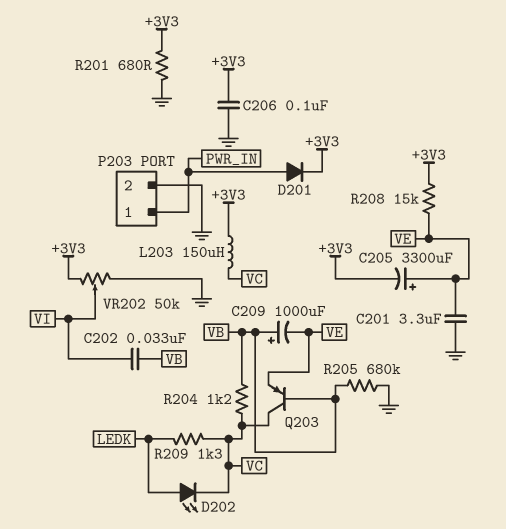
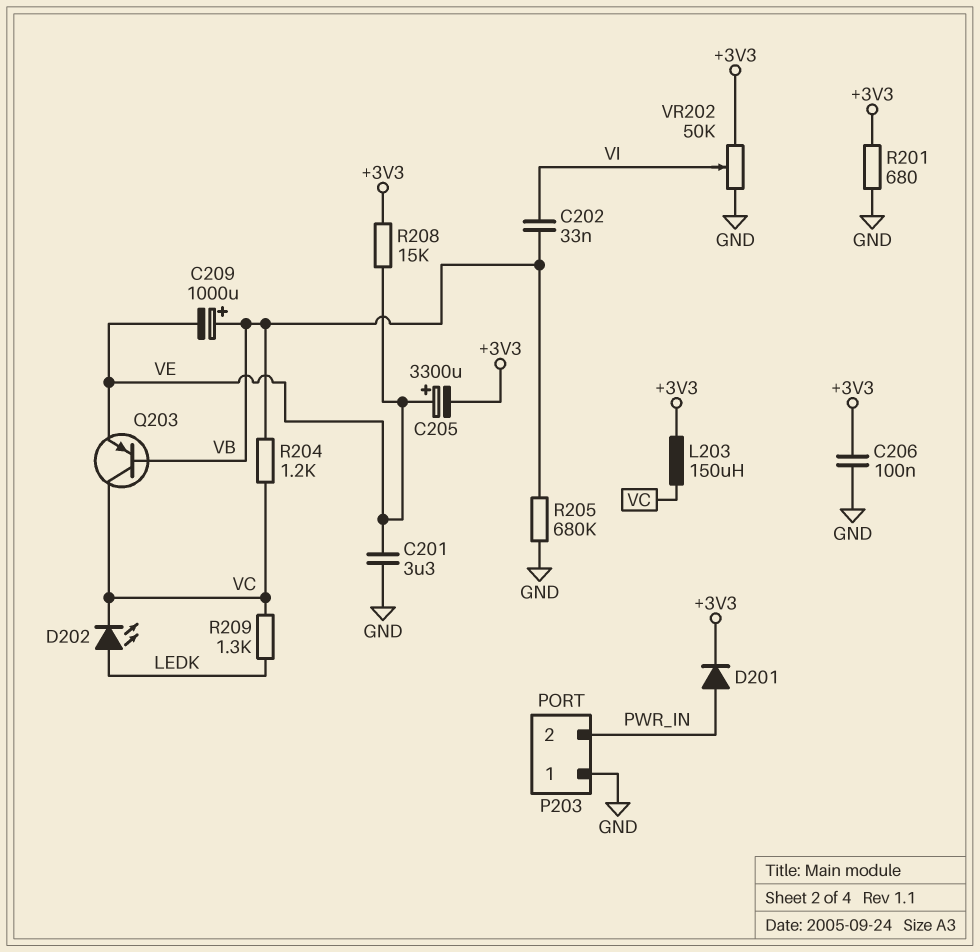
P203 pin 1: PWR_IN -> GND
P203 pin 2: GND -> PWR_IN

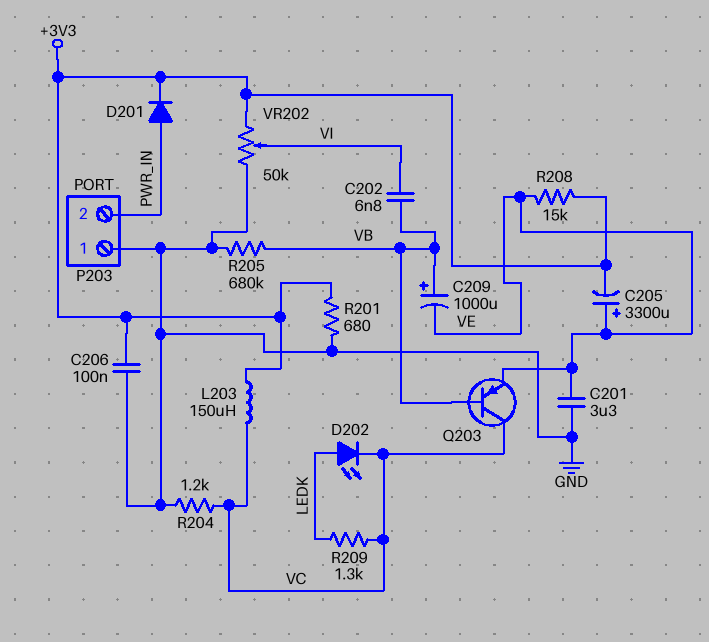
C202: 33nF (VB, VI) -> 6.8nF (VB, VI)
R204: 1.2k (VB, VC) -> 1.2k (GND, VC)

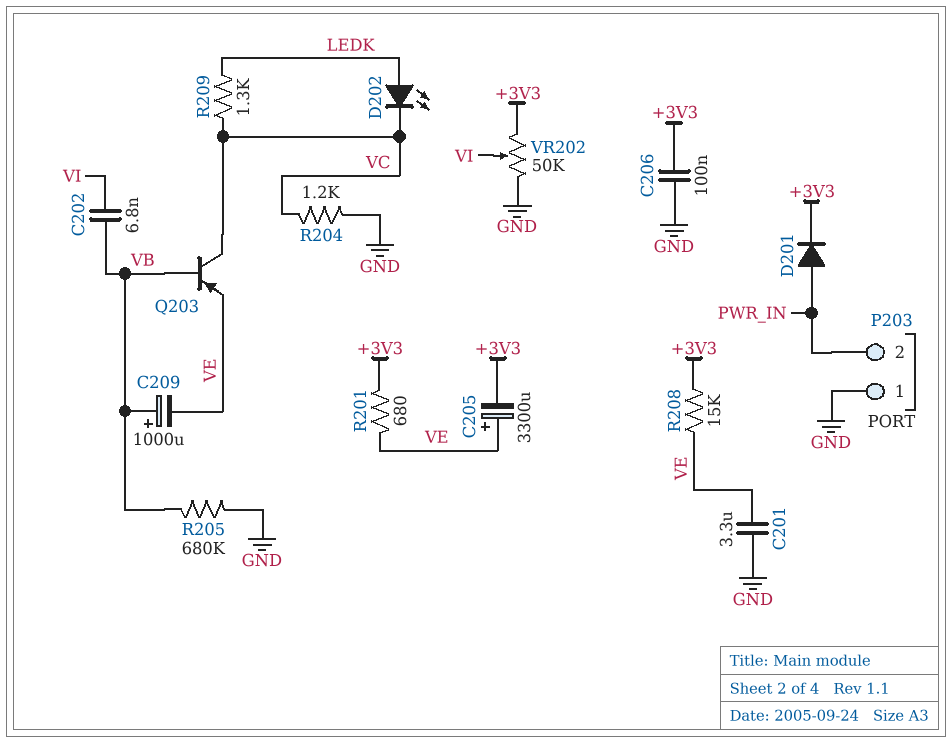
L203: 150uH (+3V3, VC) -> none
R201: 680 (+3V3, GND) -> 680 (+3V3, VE)

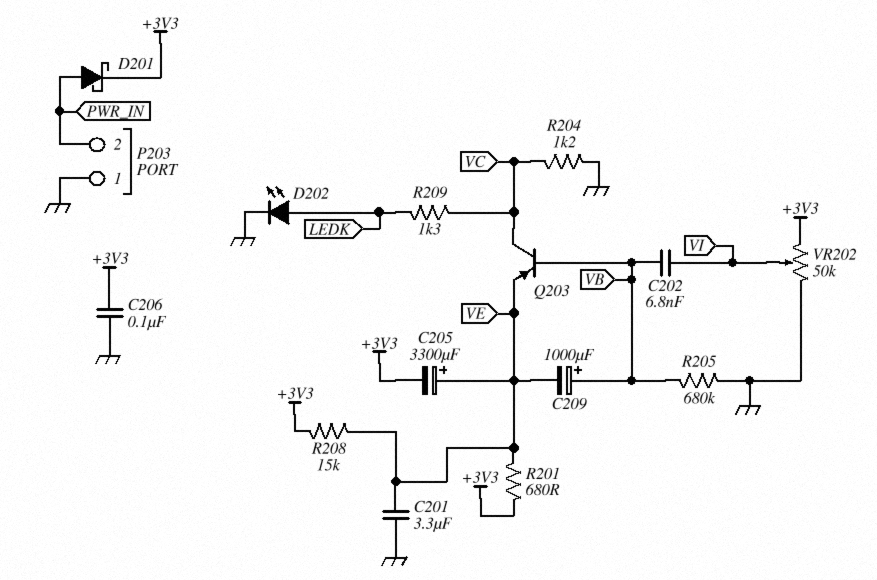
D201: diode (A PWR_IN, K +3V3) -> schottky (A PWR_IN, K +3V3)
D202: LED (A LEDK, K VC) -> LED (A LEDK, K GND)

